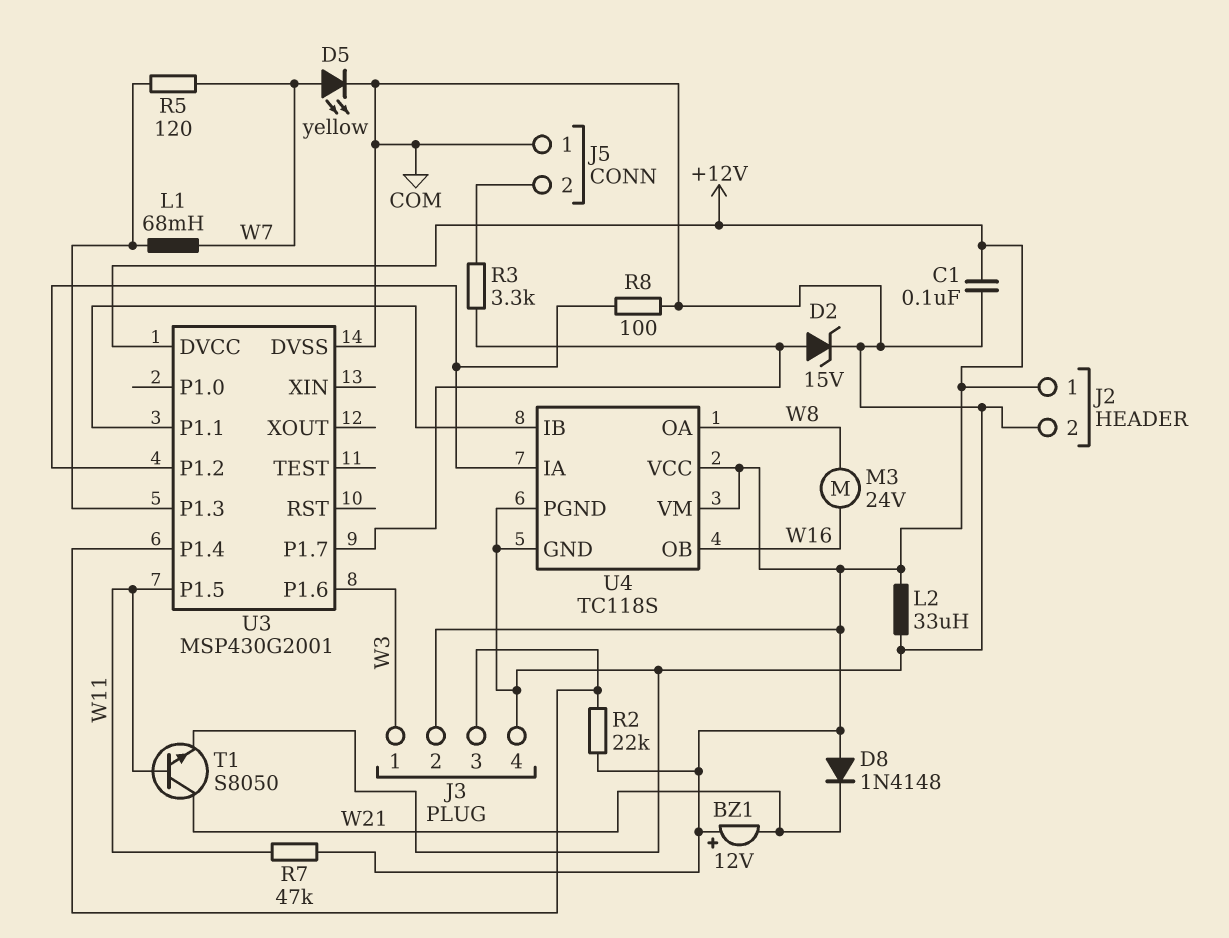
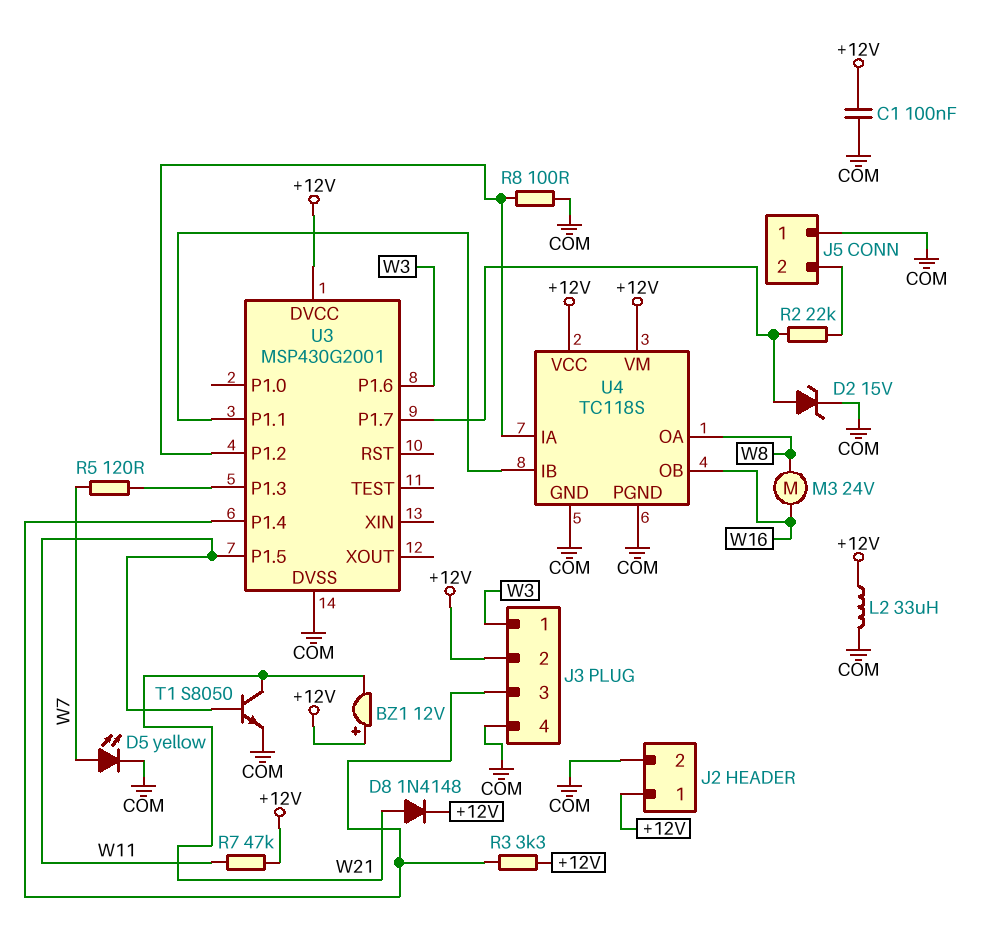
D8: diode 1N4148 (A +12V, K W21) -> diode 1N4148 (A W21, K +12V)
L1: 68mH (U3/P1.3, W7) -> none
R2: 22k (+12V, J3/3) -> 22k (J5/2, U3/P1.7)
R3: 3.3k (J5/2, U3/P1.7) -> 3.3k (+12V, J3/3)

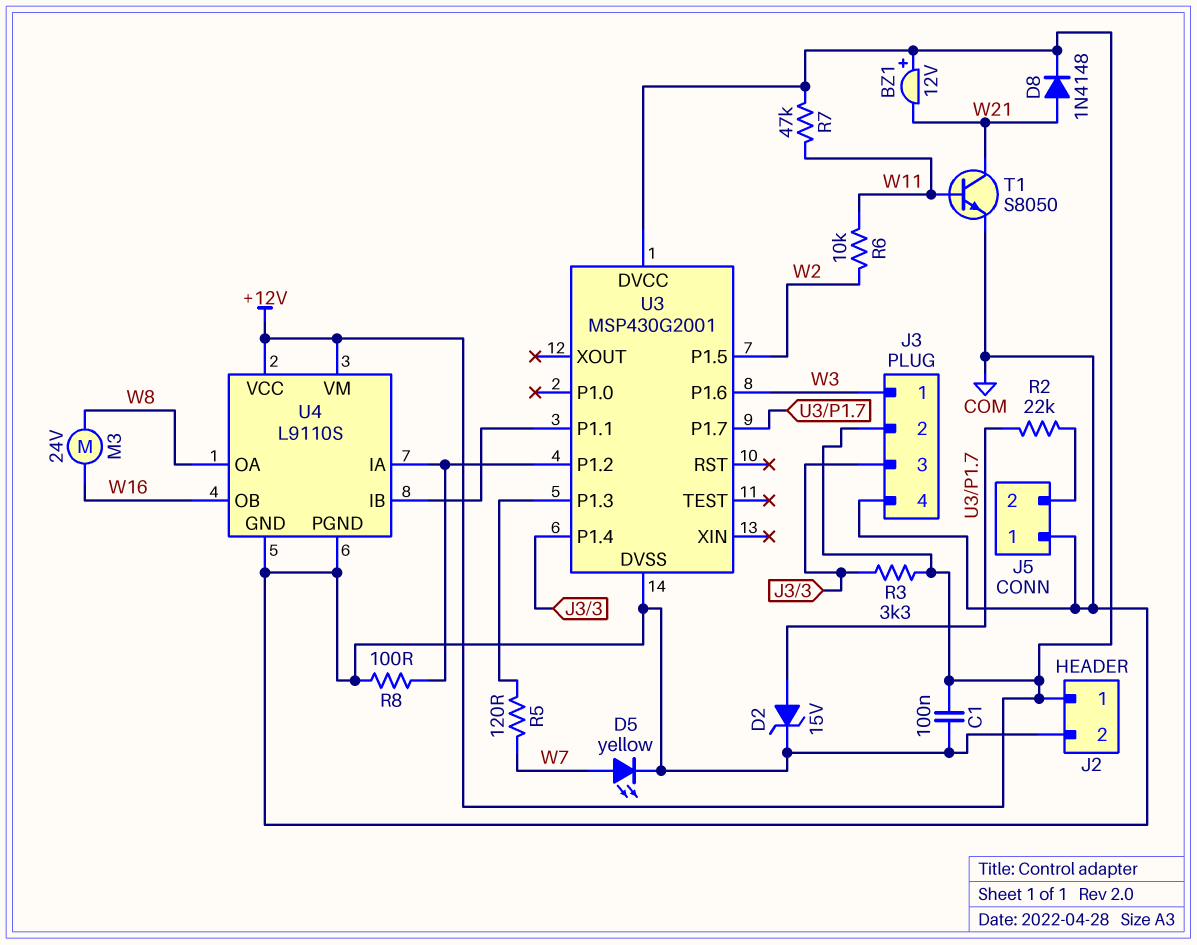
L2: 33uH (+12V, COM) -> none
R6: none -> 10k (W2, W11)
U3 pin P1.5: W11 -> W2
U4: TC118S -> L9110S

